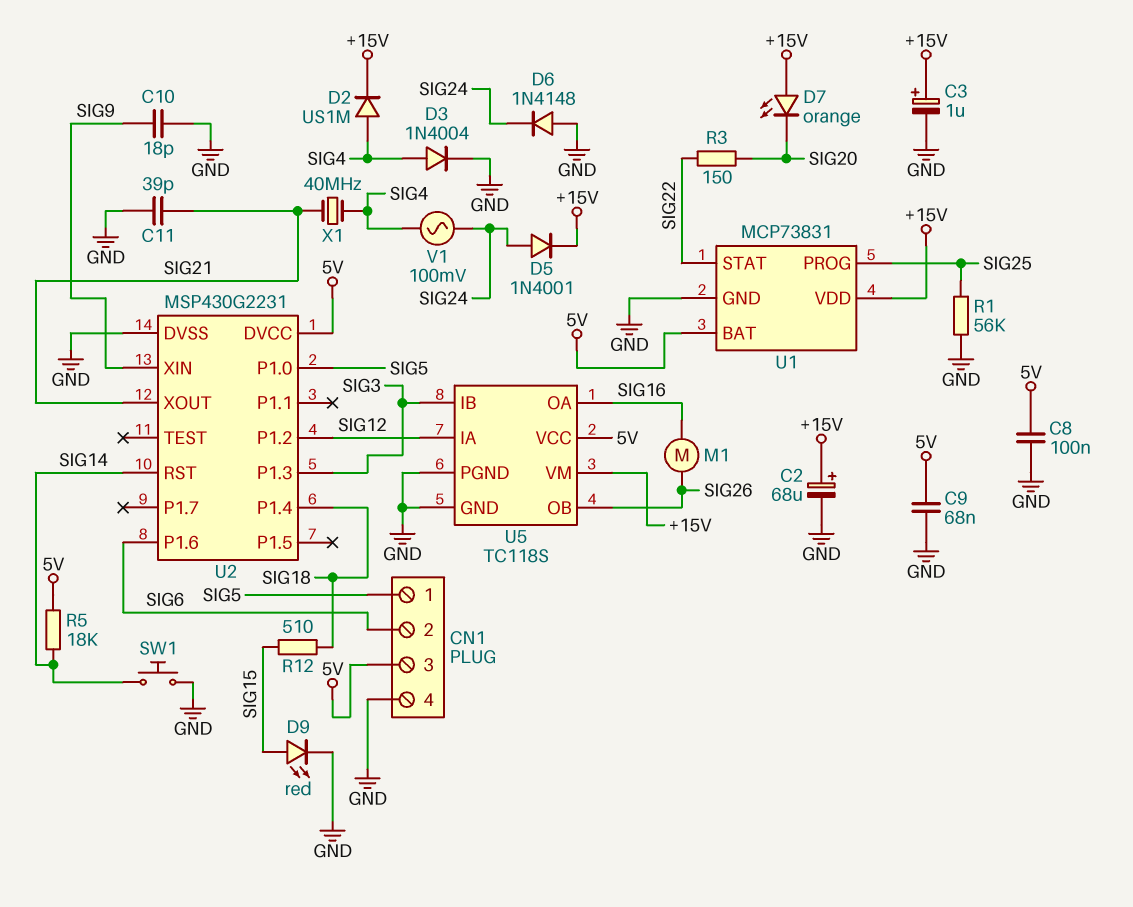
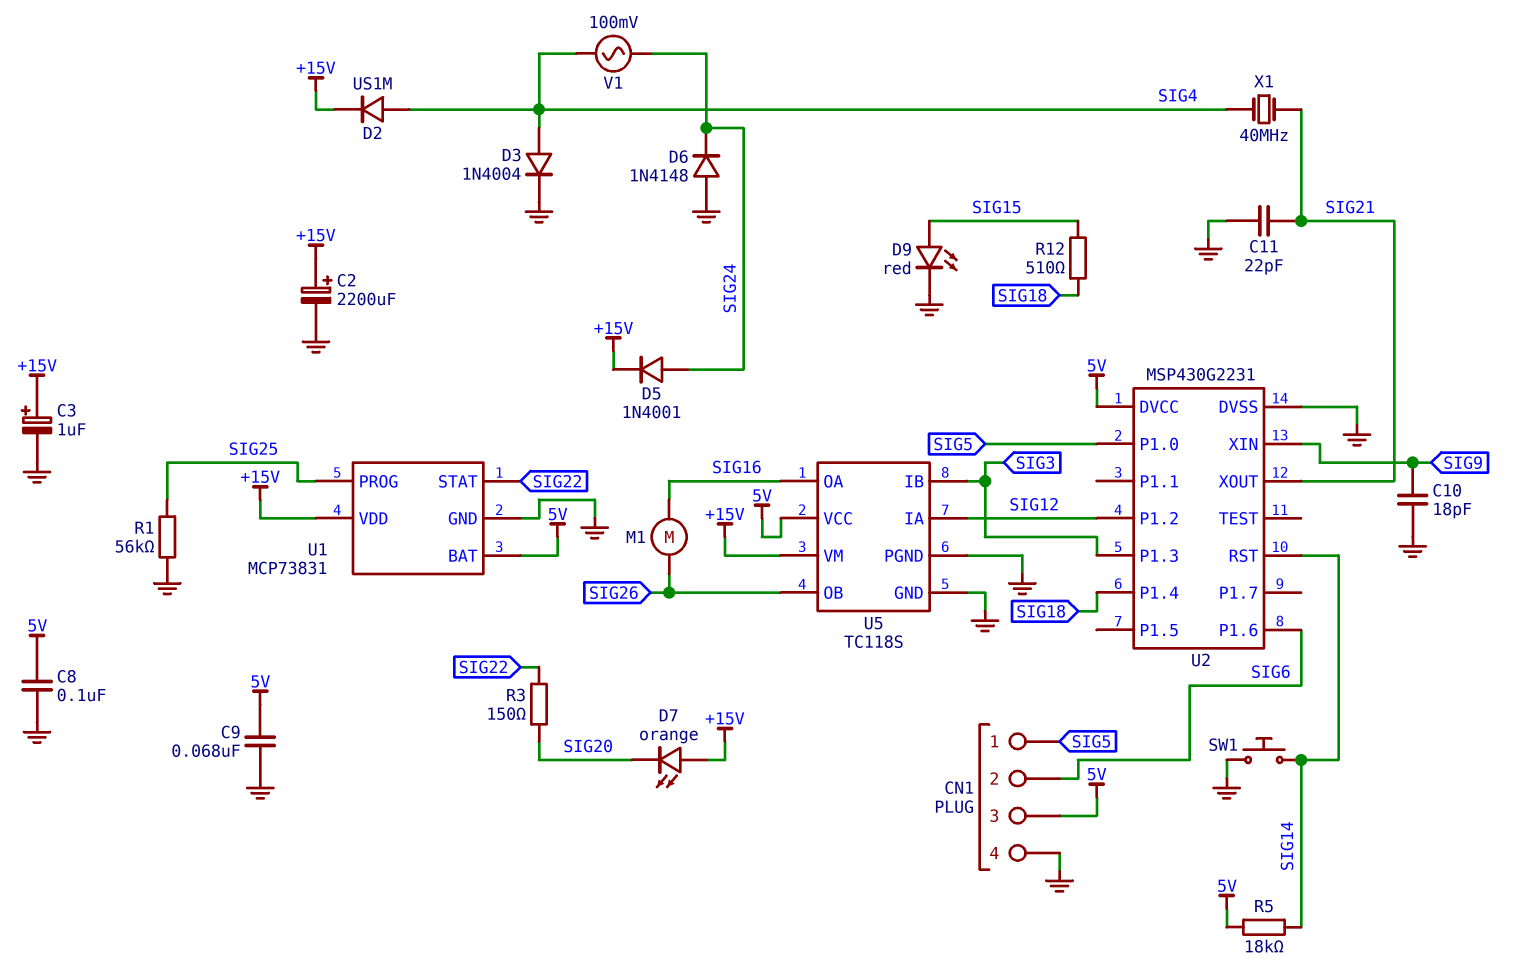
C2: 68uF (plus +15V, minus GND) -> 2200uF (plus +15V, minus GND)
C11: 39pF (GND, SIG21) -> 22pF (GND, SIG21)

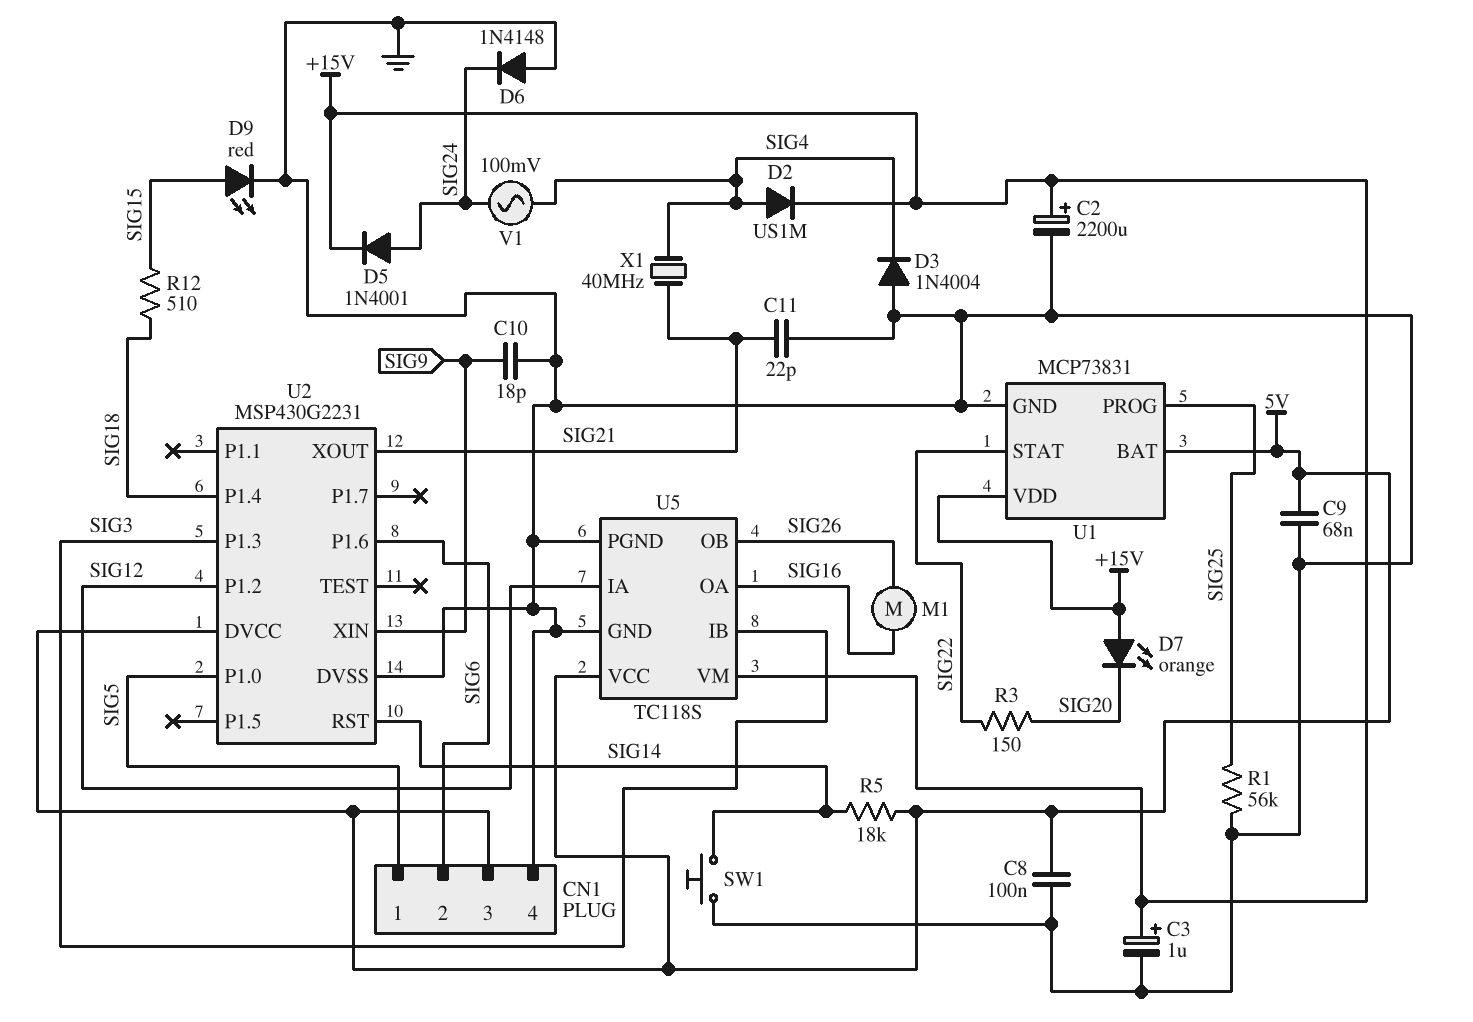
D3: diode 1N4004 (A SIG4, K GND) -> diode 1N4004 (A GND, K SIG4)

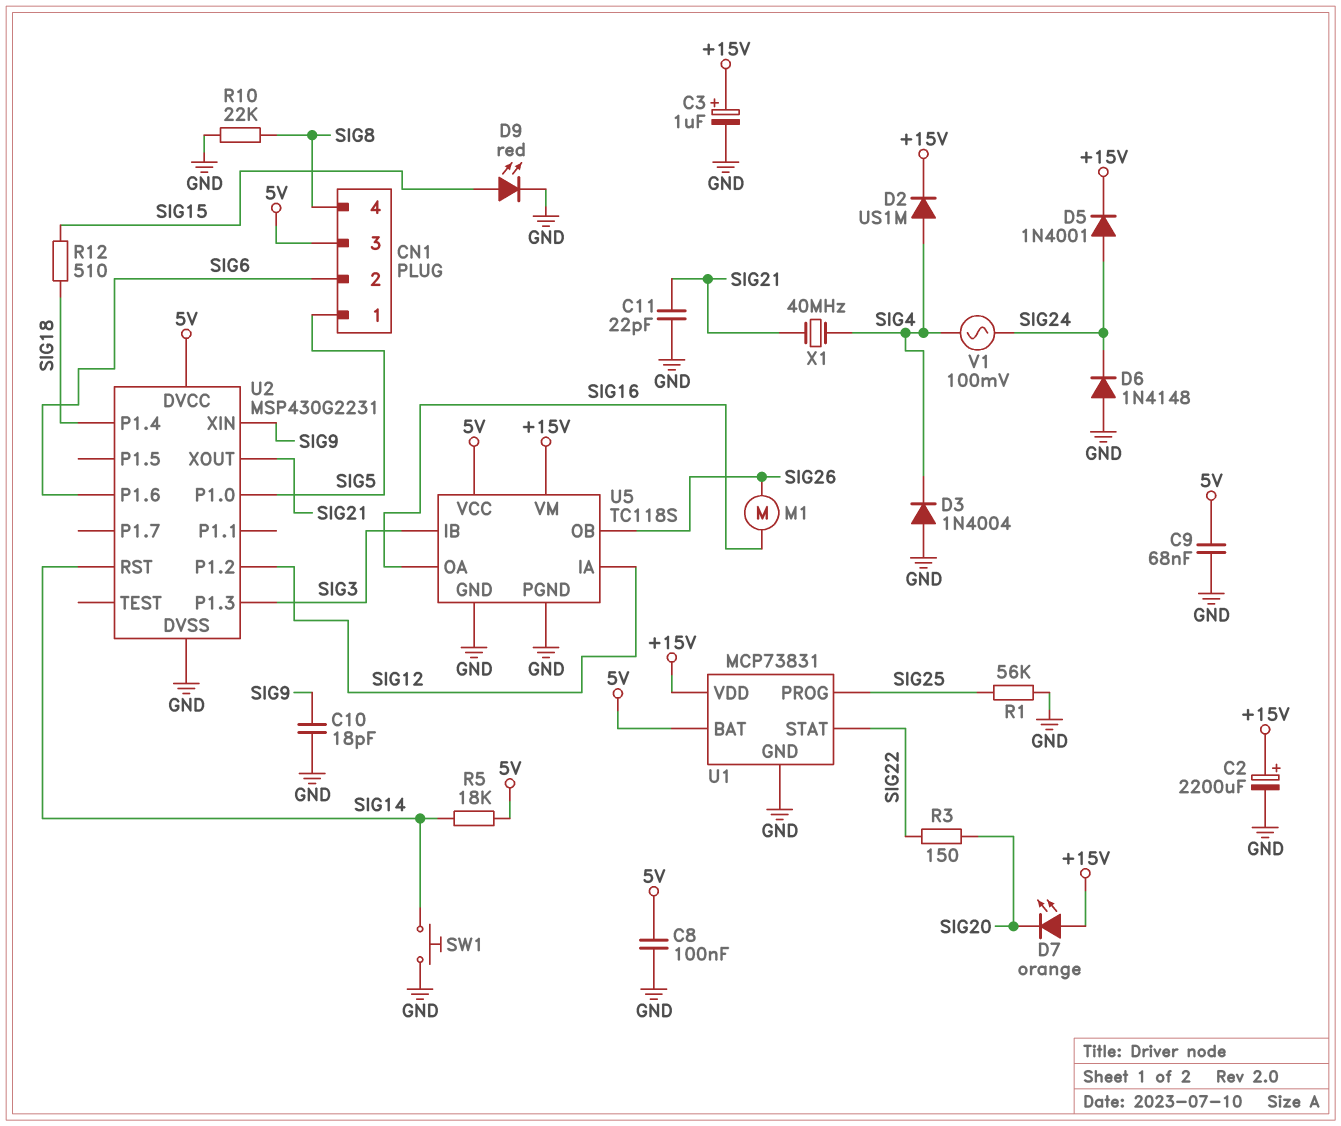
CN1 pin 4: GND -> SIG8
R10: none -> 22k (GND, SIG8)

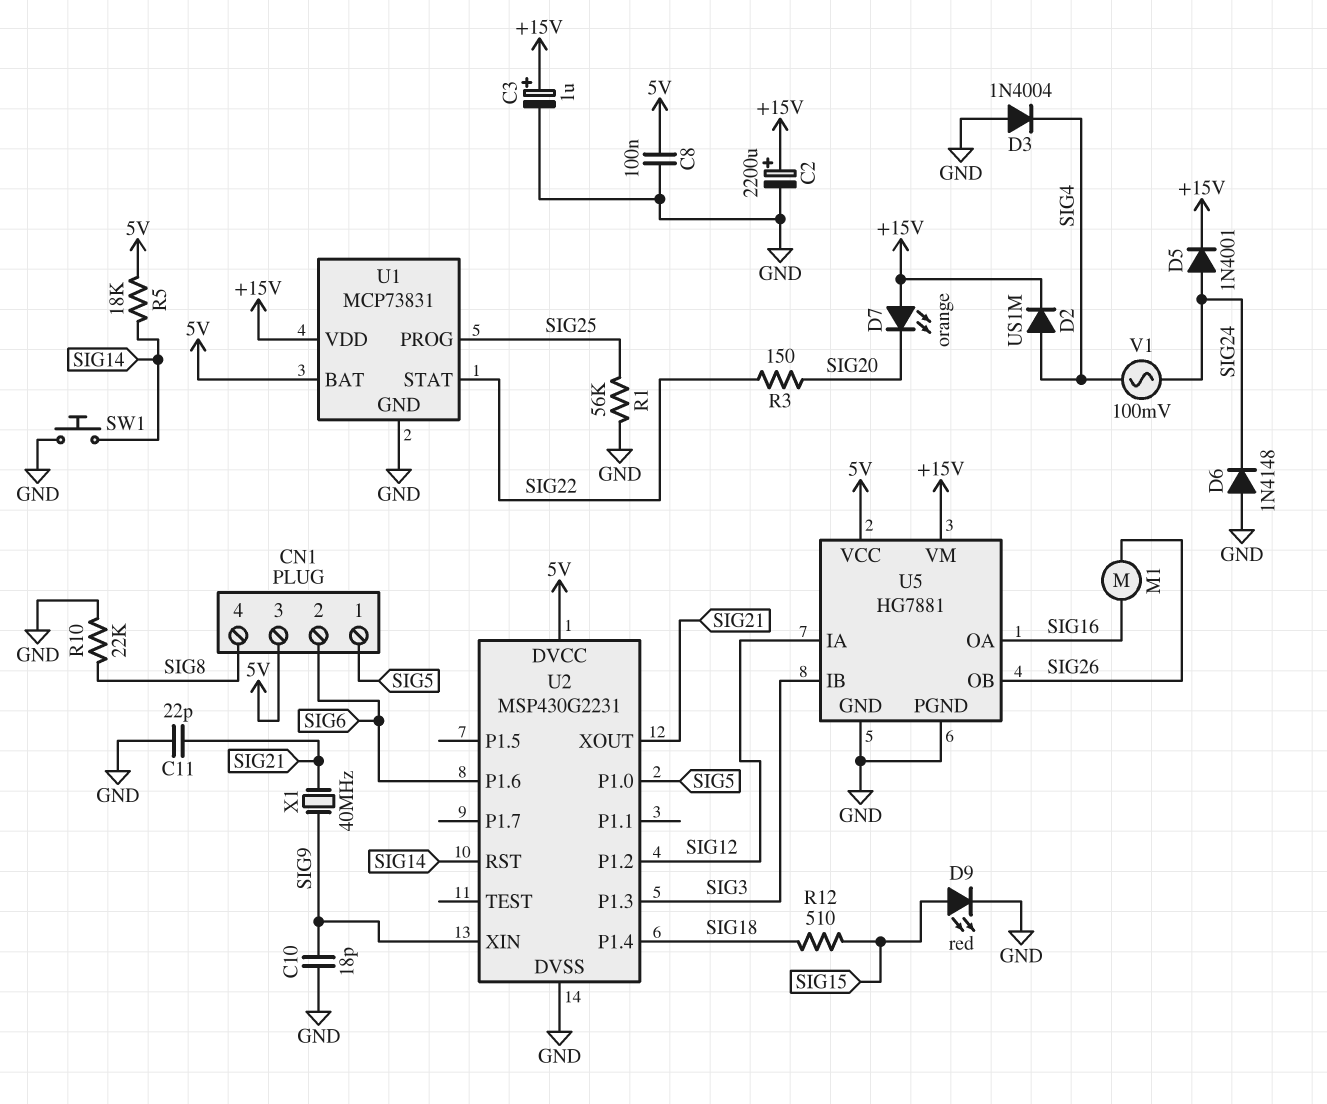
C9: 68nF (5V, GND) -> none
U5: TC118S -> HG7881
X1: 40MHz (SIG4, SIG21) -> 40MHz (SIG9, SIG21)

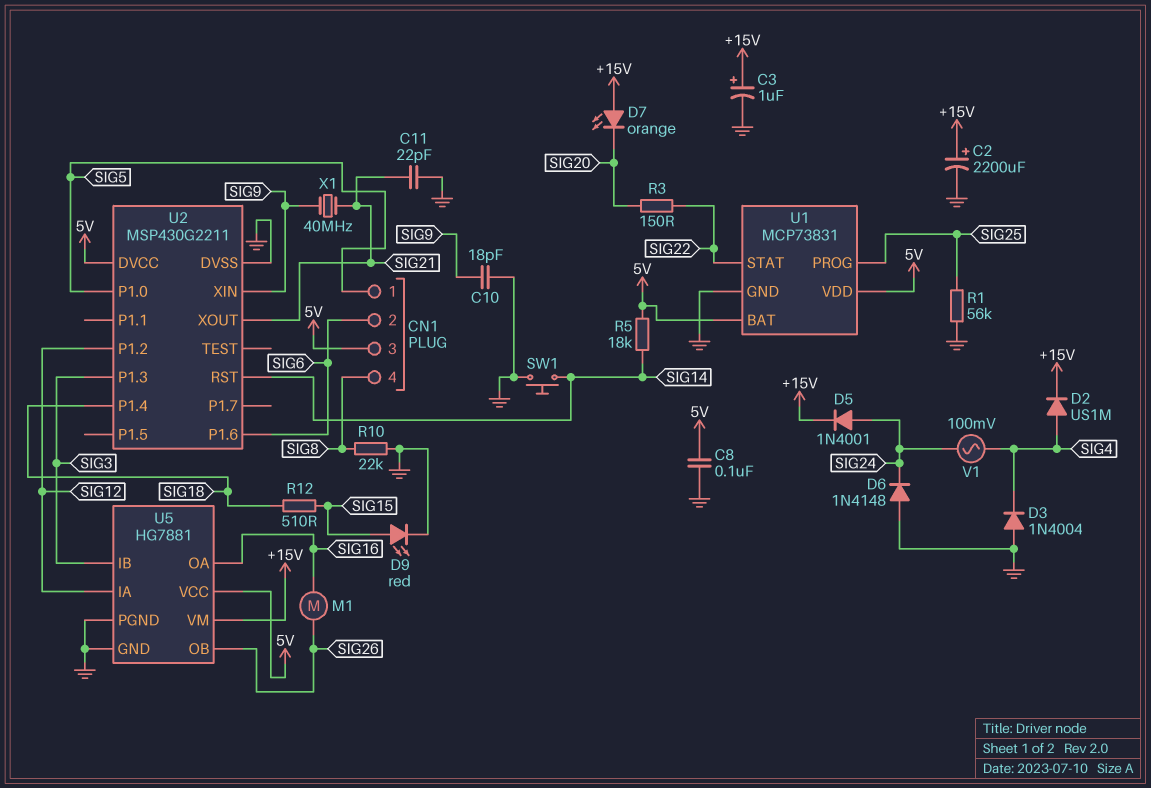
U1 pin VDD: +15V -> 5V
U2: MSP430G2231 -> MSP430G2211

